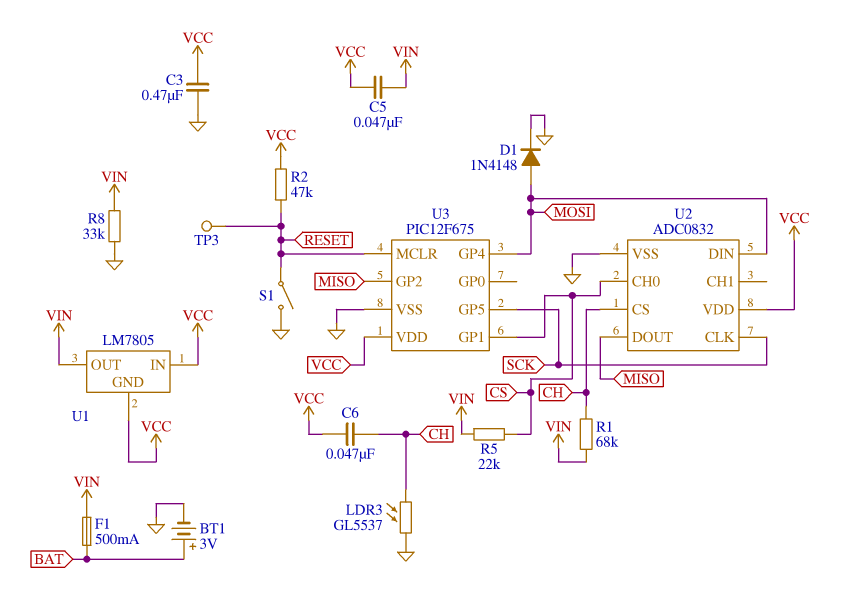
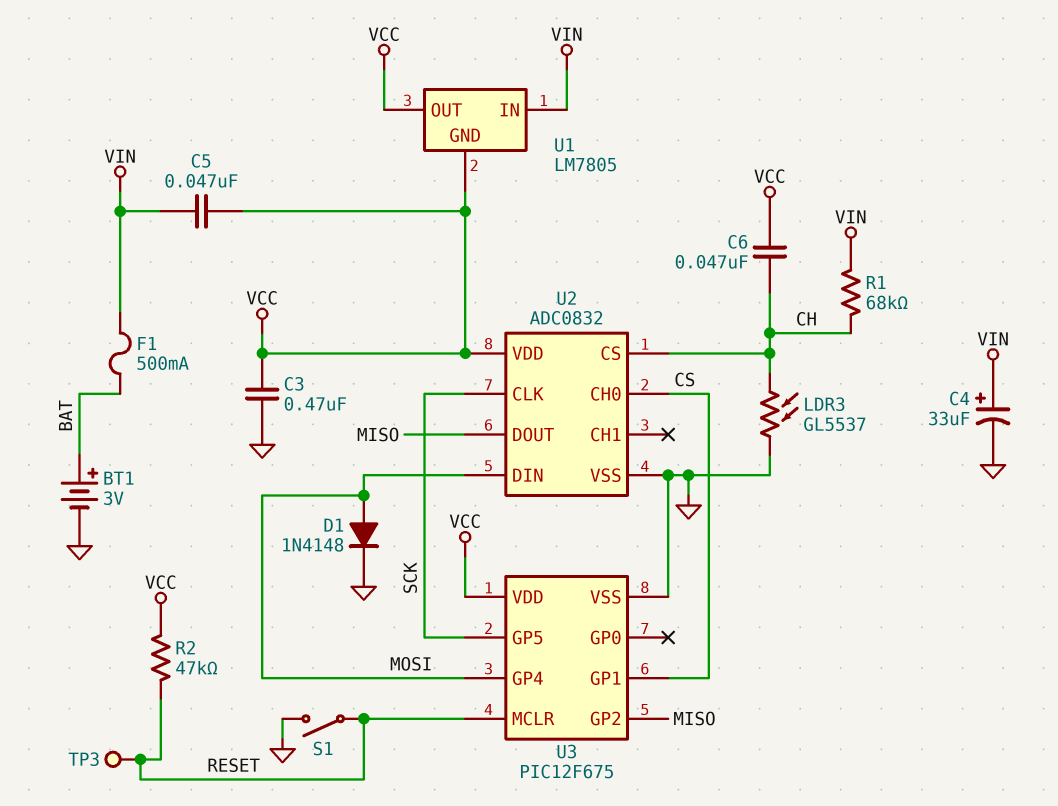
C4: none -> 33uF (plus VIN, minus GND)
R5: 22k (CS, VIN) -> none
R8: 33k (GND, VIN) -> none
U1 pin IN: VCC -> VIN
U1 pin OUT: VIN -> VCC

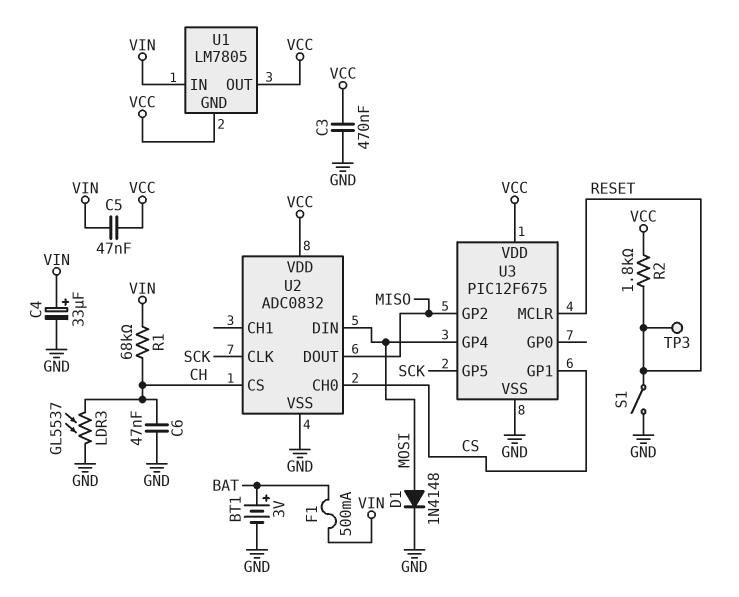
C6: 47nF (CH, VCC) -> 47nF (CH, GND)
R2: 47k (RESET, VCC) -> 1.8k (RESET, VCC)

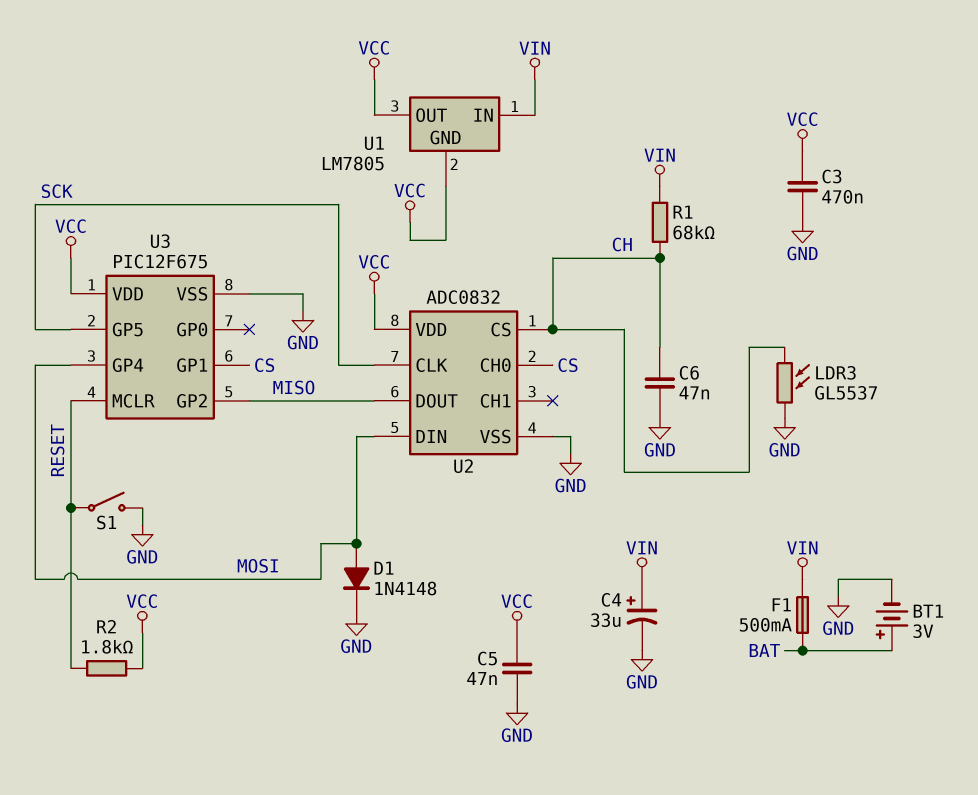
C5: 47nF (VCC, VIN) -> 47nF (GND, VCC)
TP3: test point (RESET) -> none

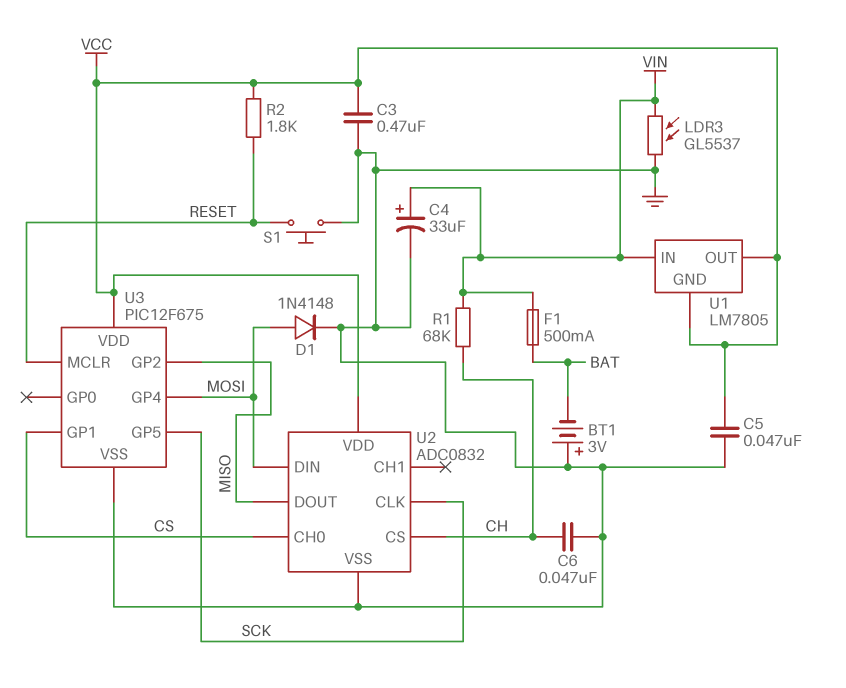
BT1: 3V (plus BAT, minus GND) -> 3V (plus GND, minus BAT)
LDR3: GL5537 (CH, GND) -> GL5537 (GND, VIN)
S1: switch (GND, RESET) -> button (GND, RESET)

